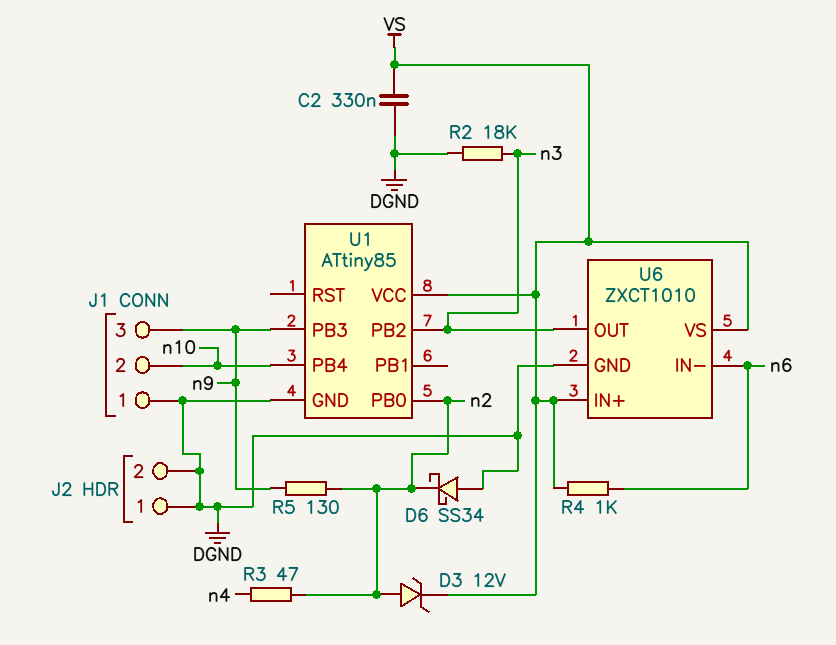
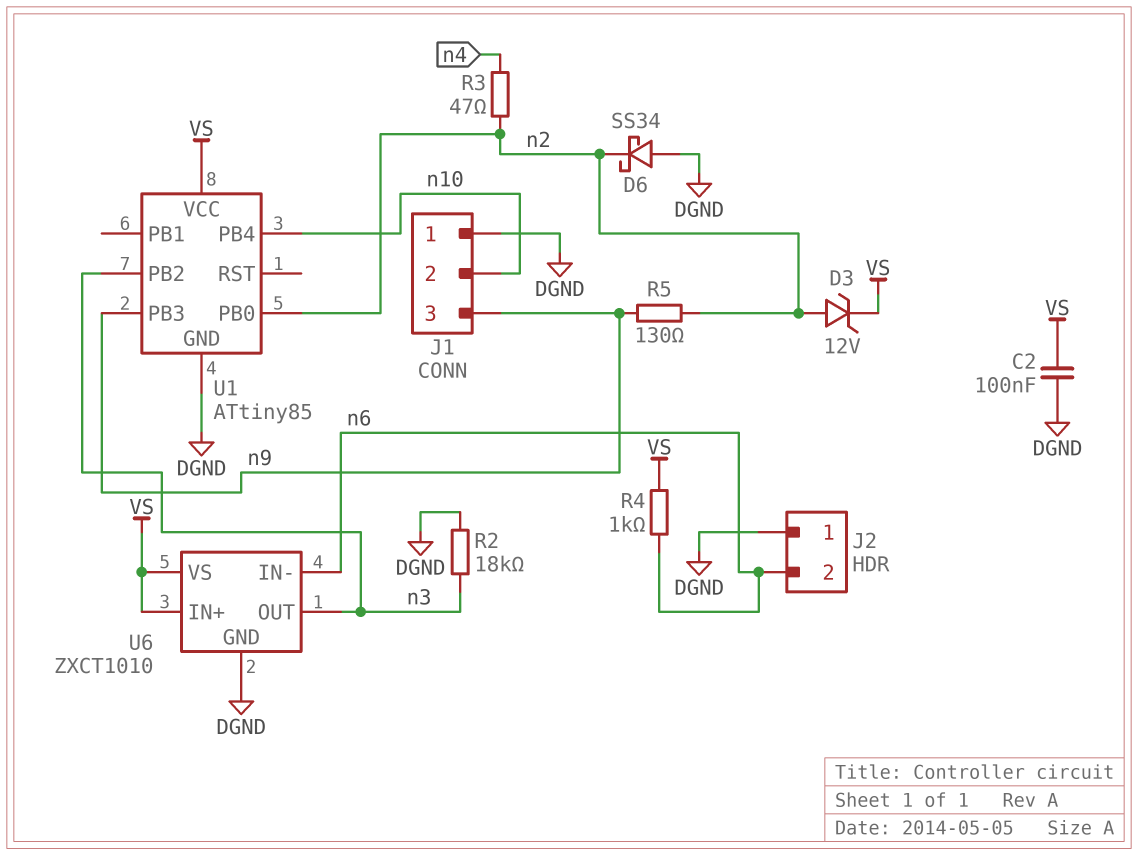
C2: 330nF (DGND, VS) -> 100nF (DGND, VS)
J2 pin 2: DGND -> n6

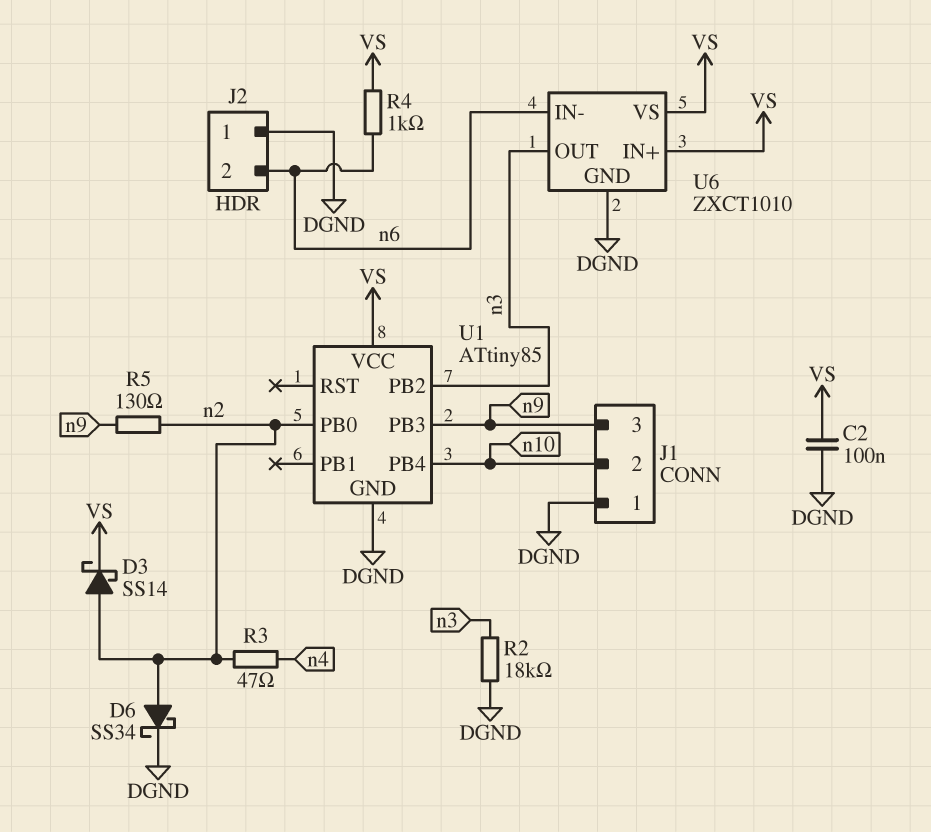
D3: zener 12V (A n2, K VS) -> schottky SS14 (A n2, K VS)
D6: schottky SS34 (A DGND, K n2) -> schottky SS34 (A n2, K DGND)

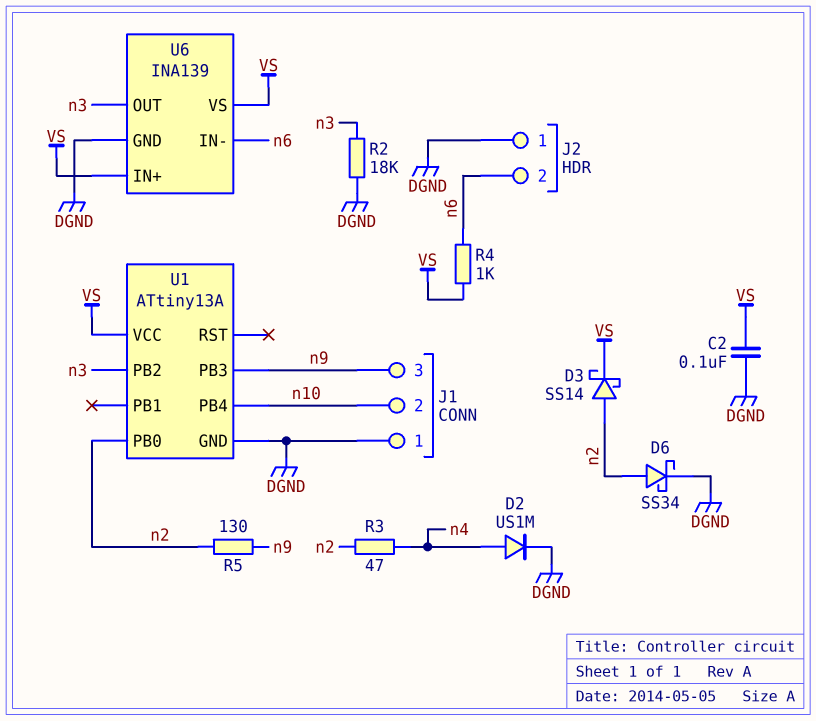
D2: none -> diode US1M (A n4, K DGND)
U1: ATtiny85 -> ATtiny13A
U6: ZXCT1010 -> INA139

